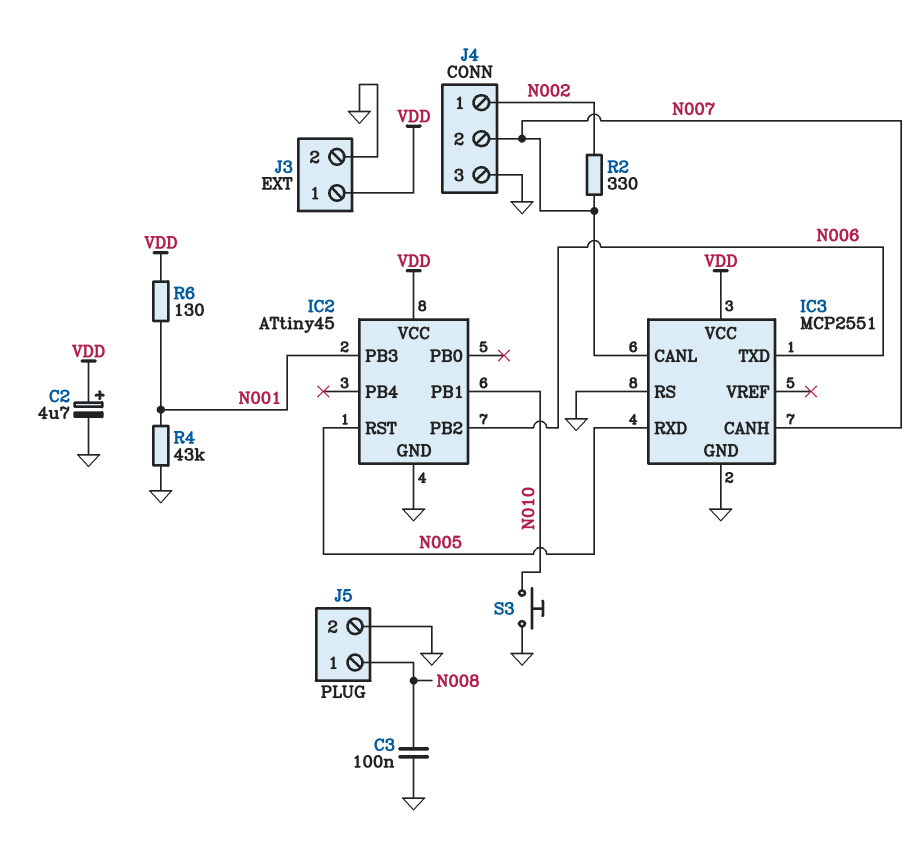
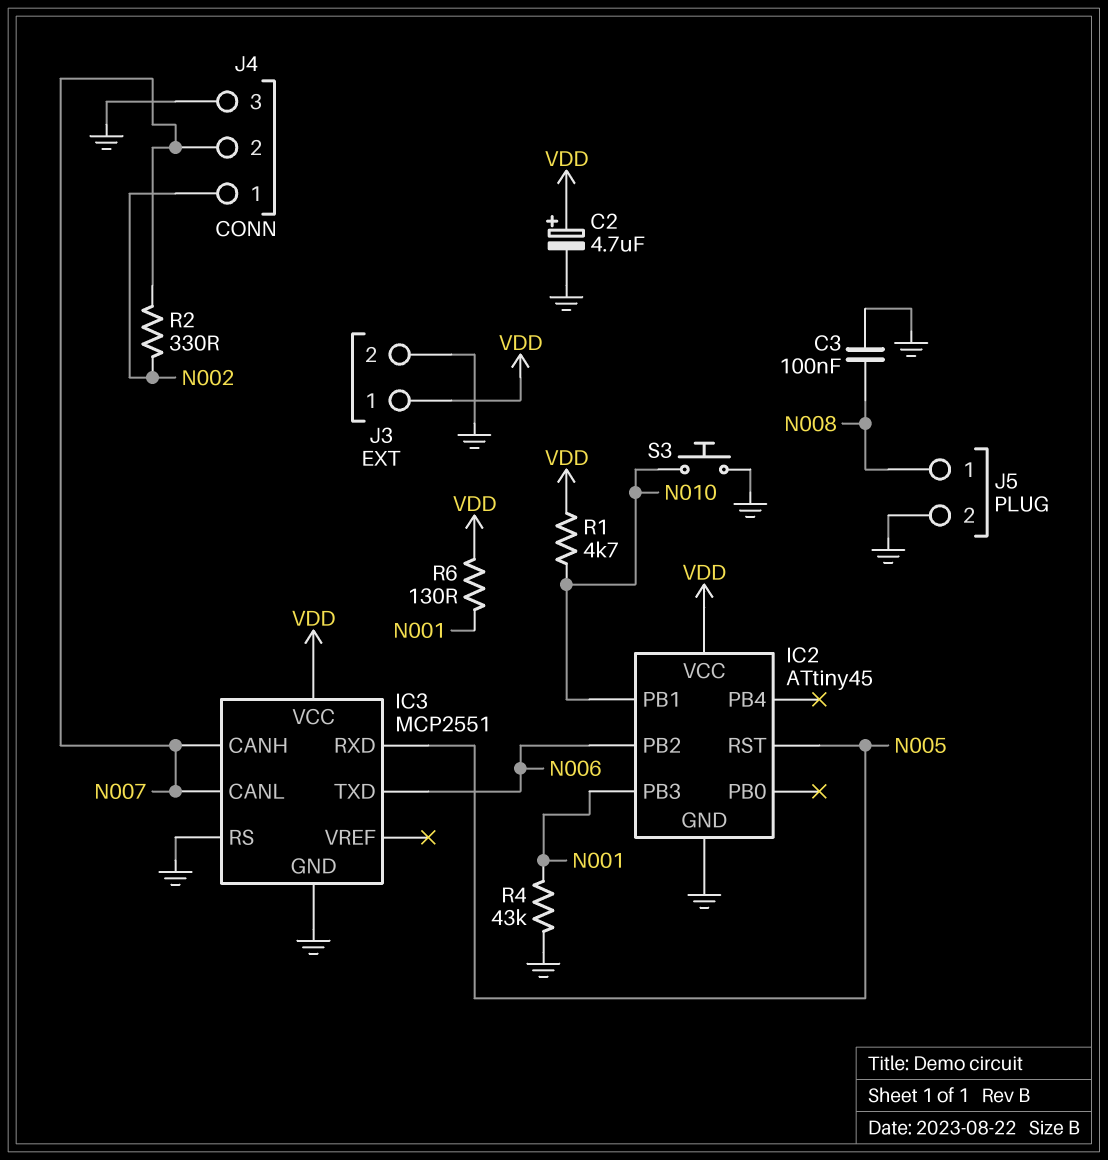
R1: none -> 4.7k (N010, VDD)

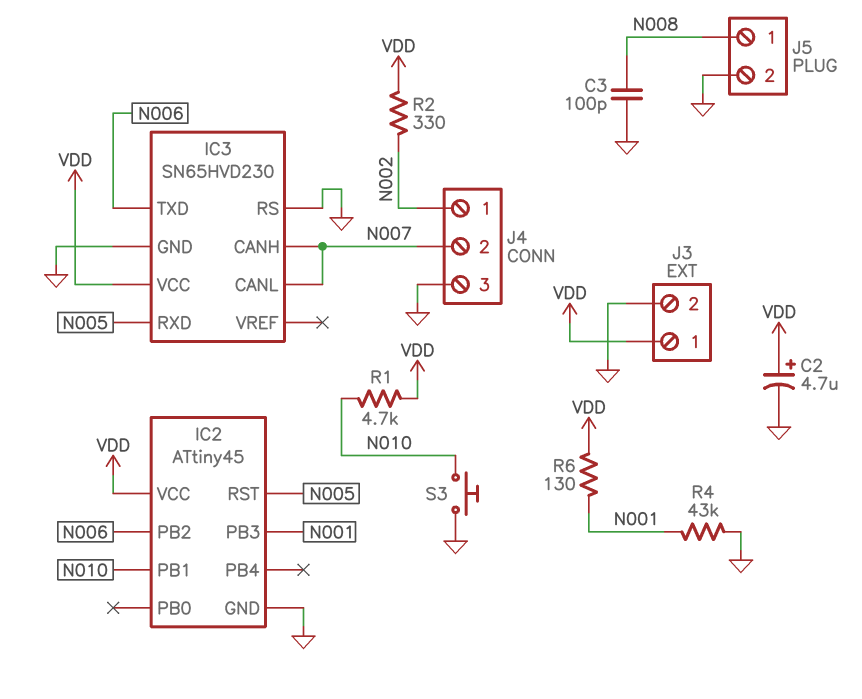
C3: 100nF (GND, N008) -> 100pF (GND, N008)
IC3: MCP2551 -> SN65HVD230
R2: 330 (N002, N007) -> 330 (N002, VDD)

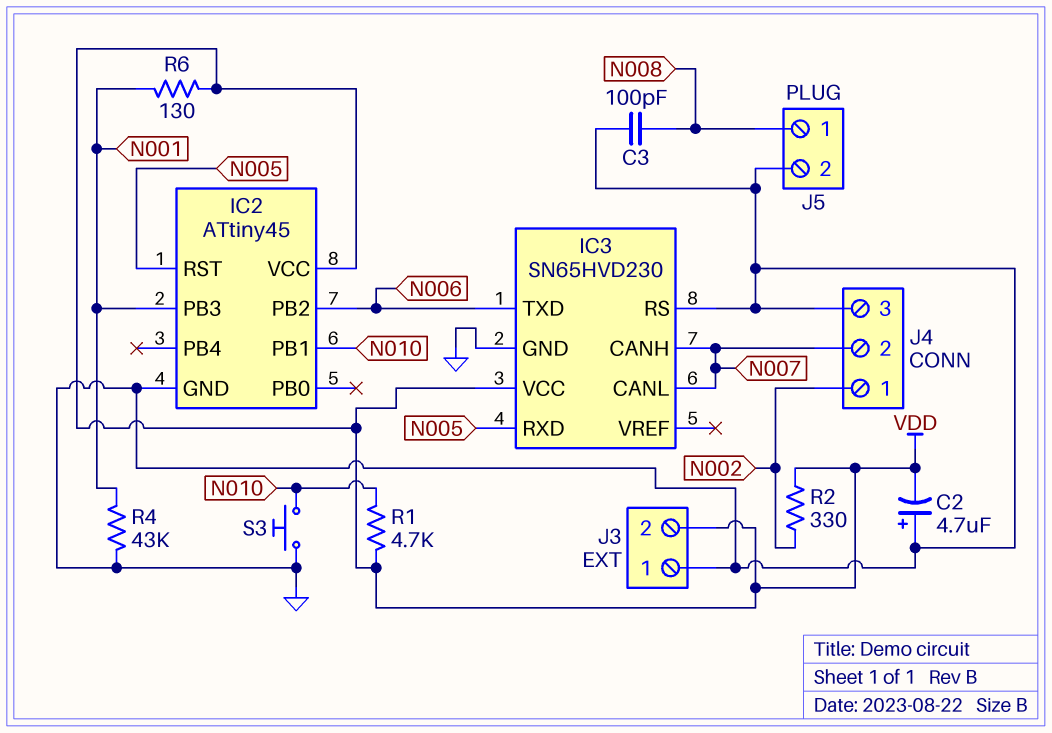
C2: 4.7uF (plus VDD, minus GND) -> 4.7uF (plus GND, minus VDD)
J3 pin 1: VDD -> GND
J3 pin 2: GND -> VDD

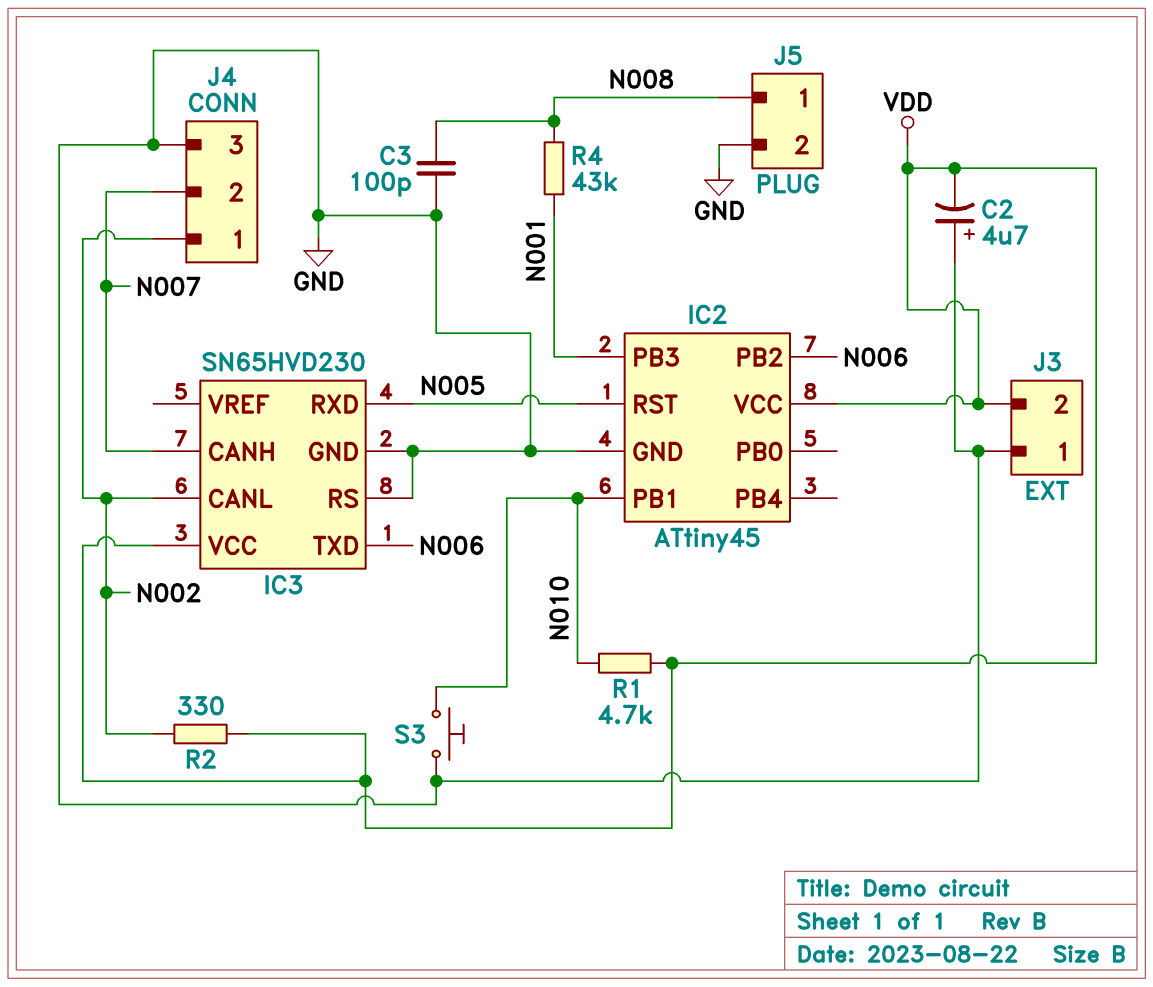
IC3 pin CANL: N007 -> N002
R4: 43k (GND, N001) -> 43k (N001, N008)
R6: 130 (N001, VDD) -> none

